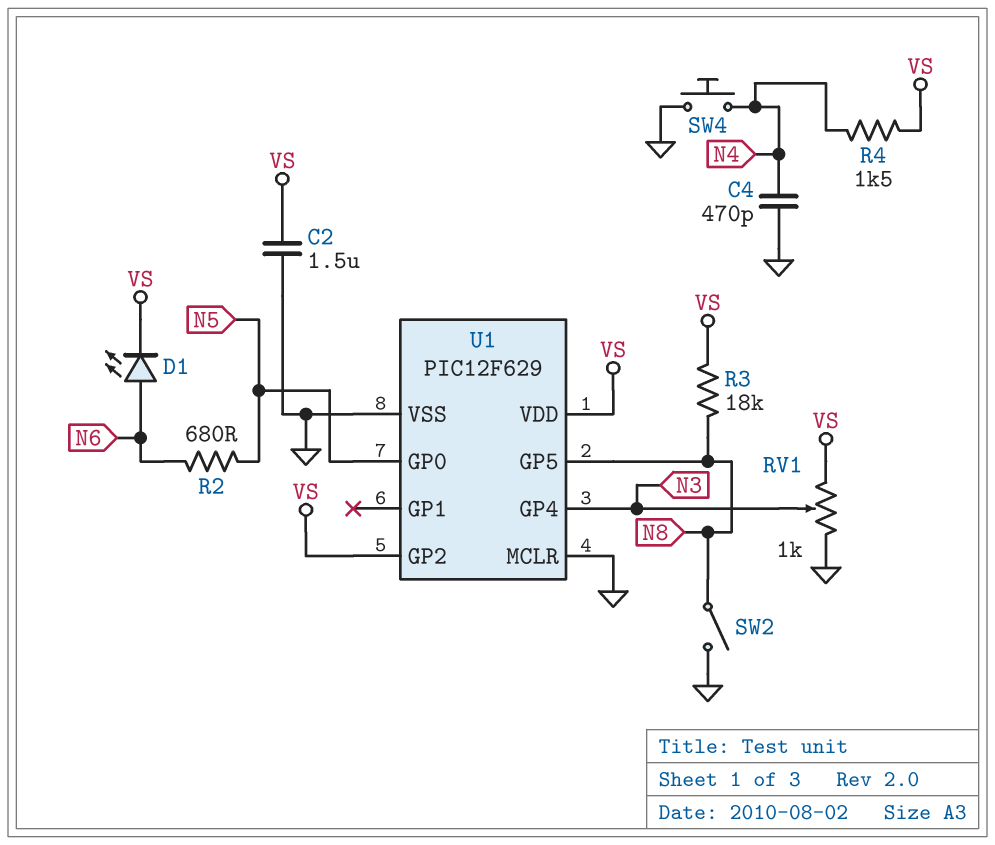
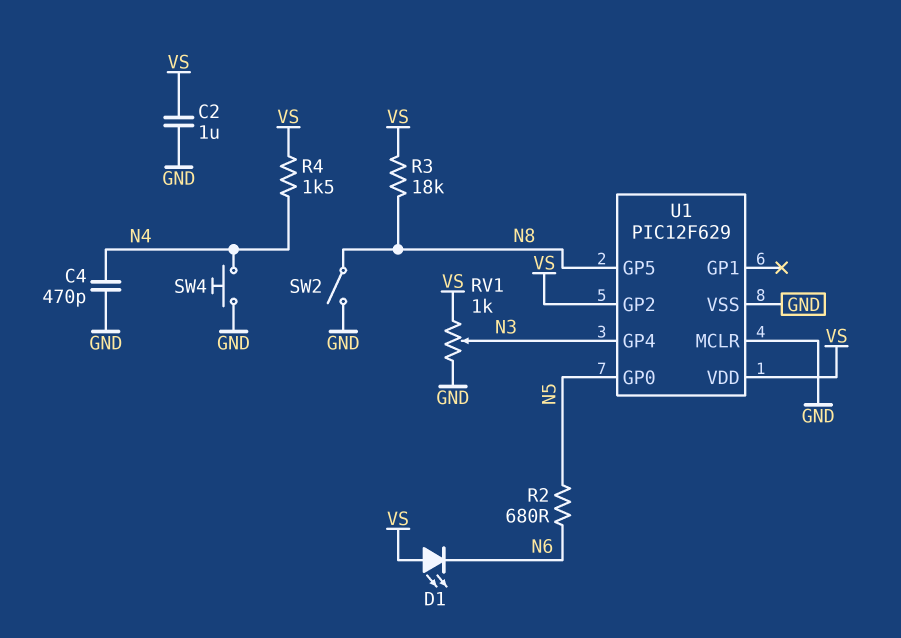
C2: 1.5uF (GND, VS) -> 1uF (GND, VS)
D1: LED (A N6, K VS) -> LED (A VS, K N6)

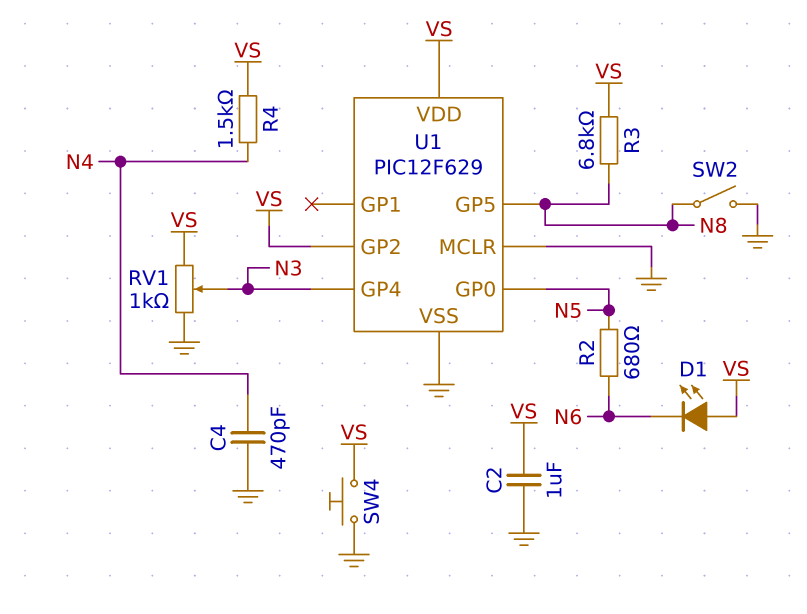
R3: 18k (N8, VS) -> 6.8k (N8, VS)
SW4: button (GND, N4) -> button (GND, VS)

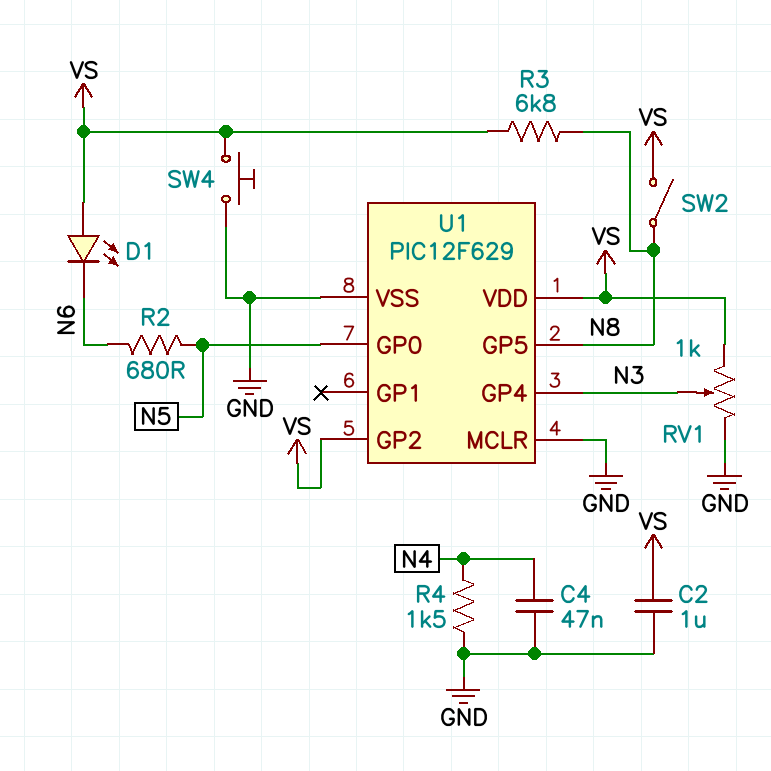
C4: 470pF (GND, N4) -> 47nF (GND, N4)
R4: 1.5k (N4, VS) -> 1.5k (GND, N4)
SW2: switch (GND, N8) -> switch (N8, VS)

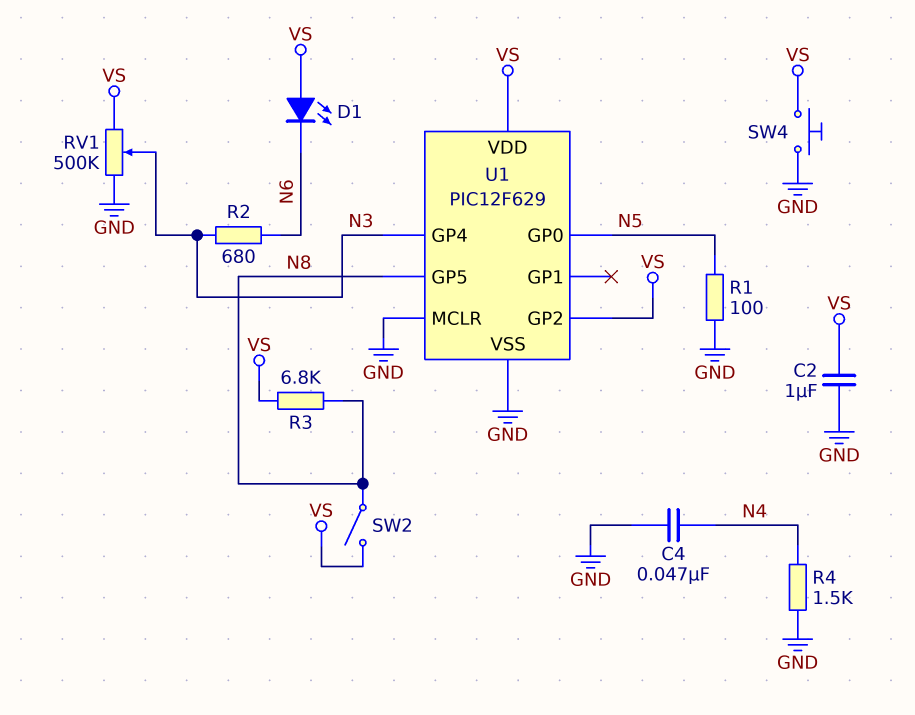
R1: none -> 100 (GND, N5)
R2: 680 (N5, N6) -> 680 (N3, N6)
RV1: 1k (GND, VS, wiper N3) -> 500k (GND, VS, wiper N3)

